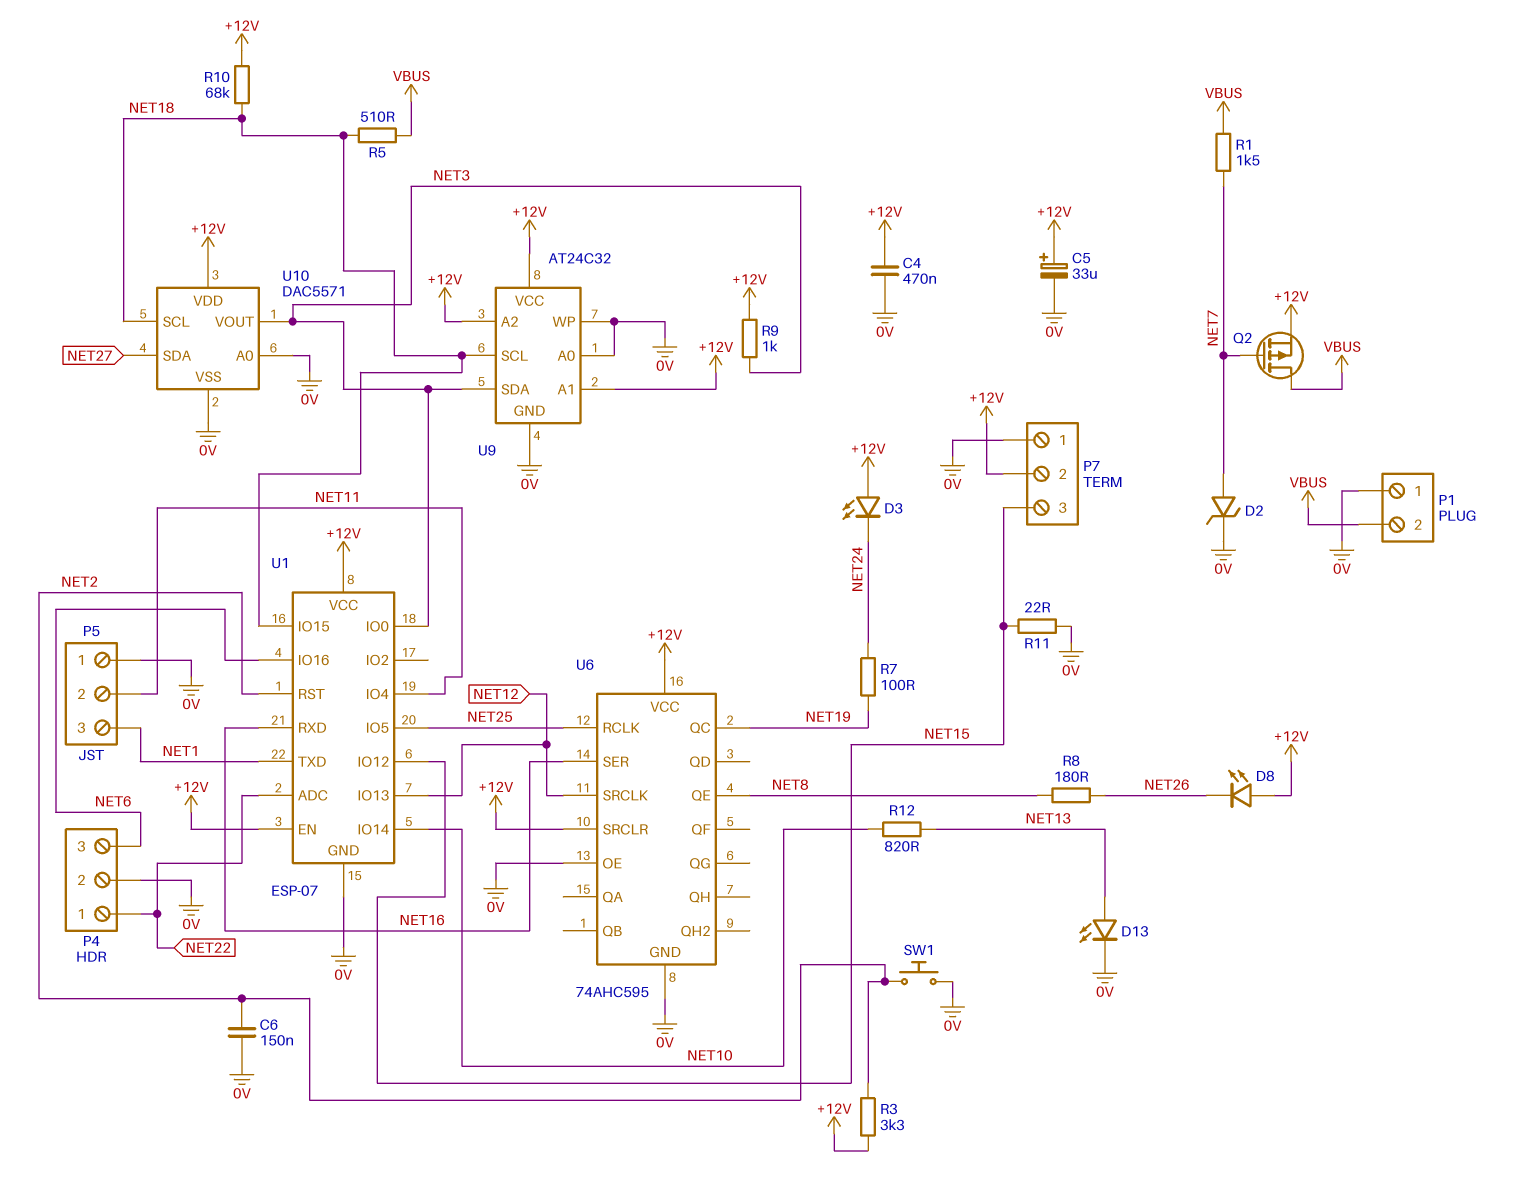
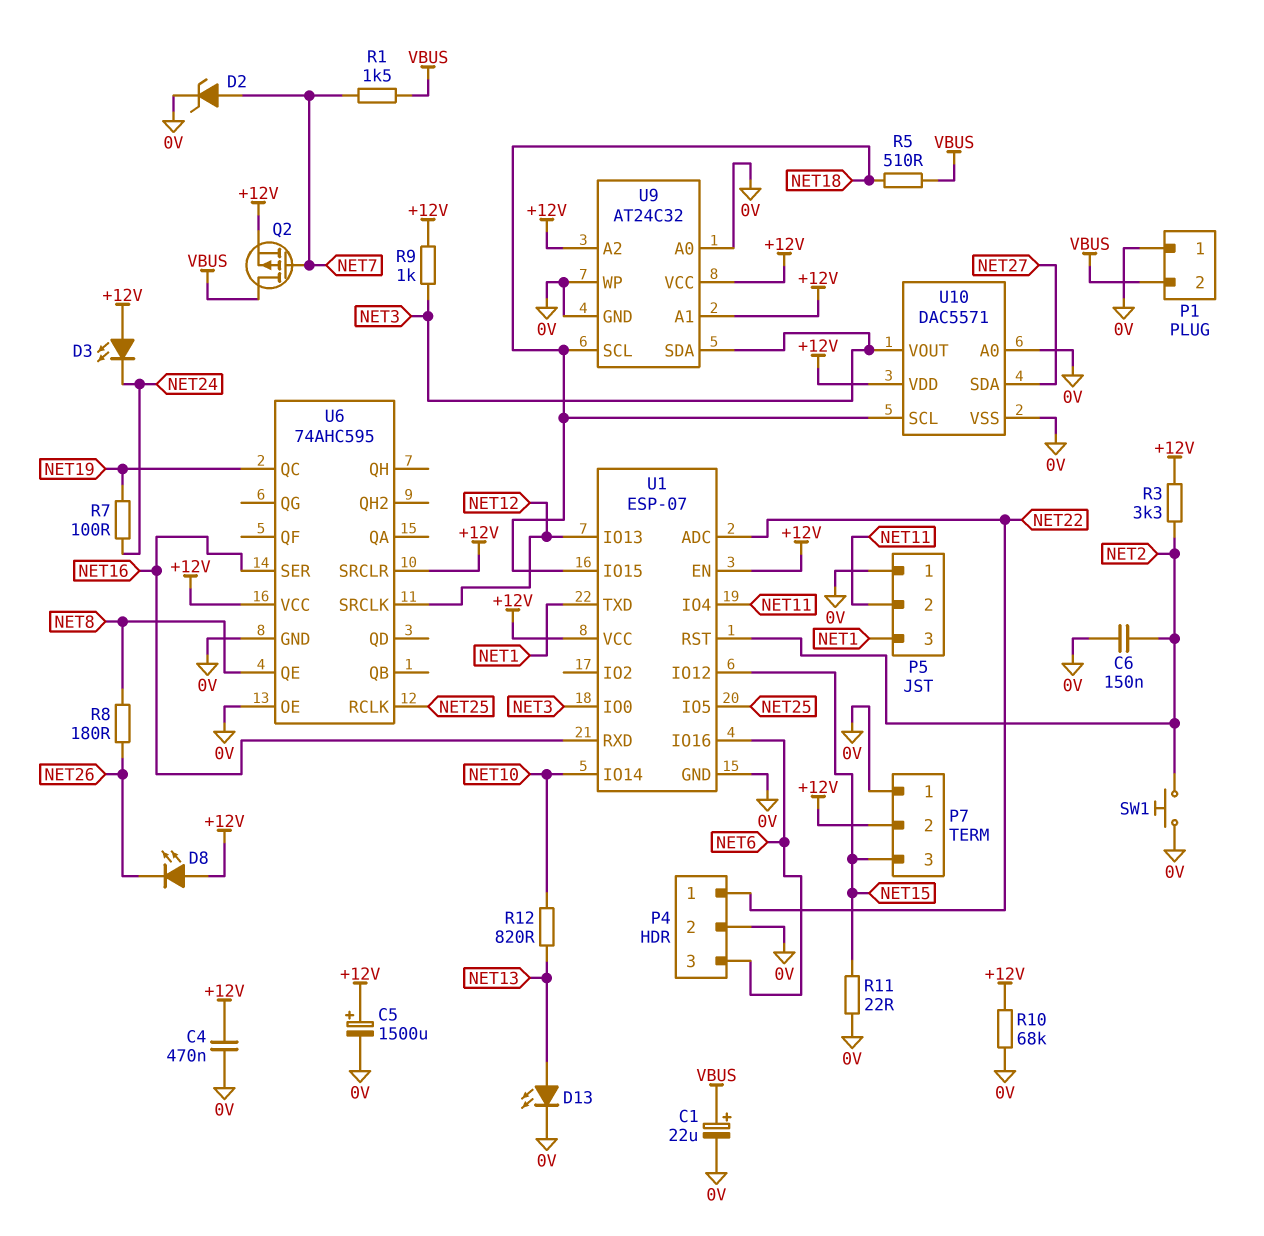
C1: none -> 22uF (plus VBUS, minus 0V)
C5: 33uF (plus +12V, minus 0V) -> 1500uF (plus +12V, minus 0V)
R10: 68k (+12V, NET18) -> 68k (+12V, 0V)

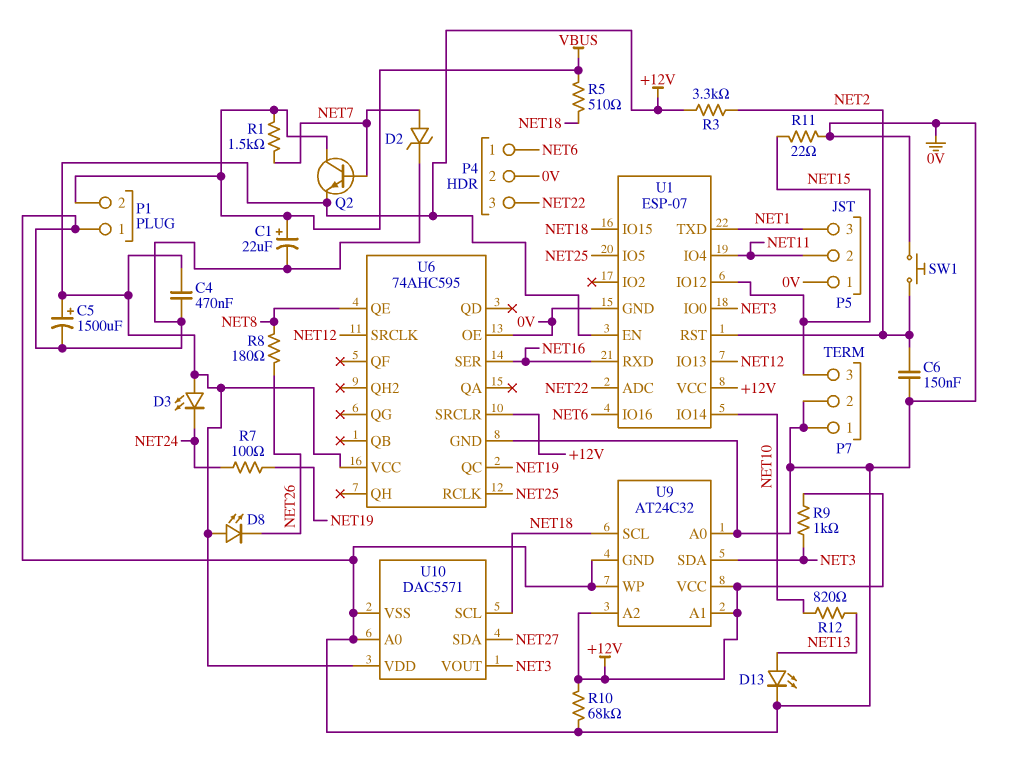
P4 pin 1: NET22 -> NET6
P4 pin 3: NET6 -> NET22
P7 pin 2: +12V -> 0V
Q2: PMOS (G NET7, D VBUS, S +12V) -> NPN (B NET7, C VBUS, E +12V)

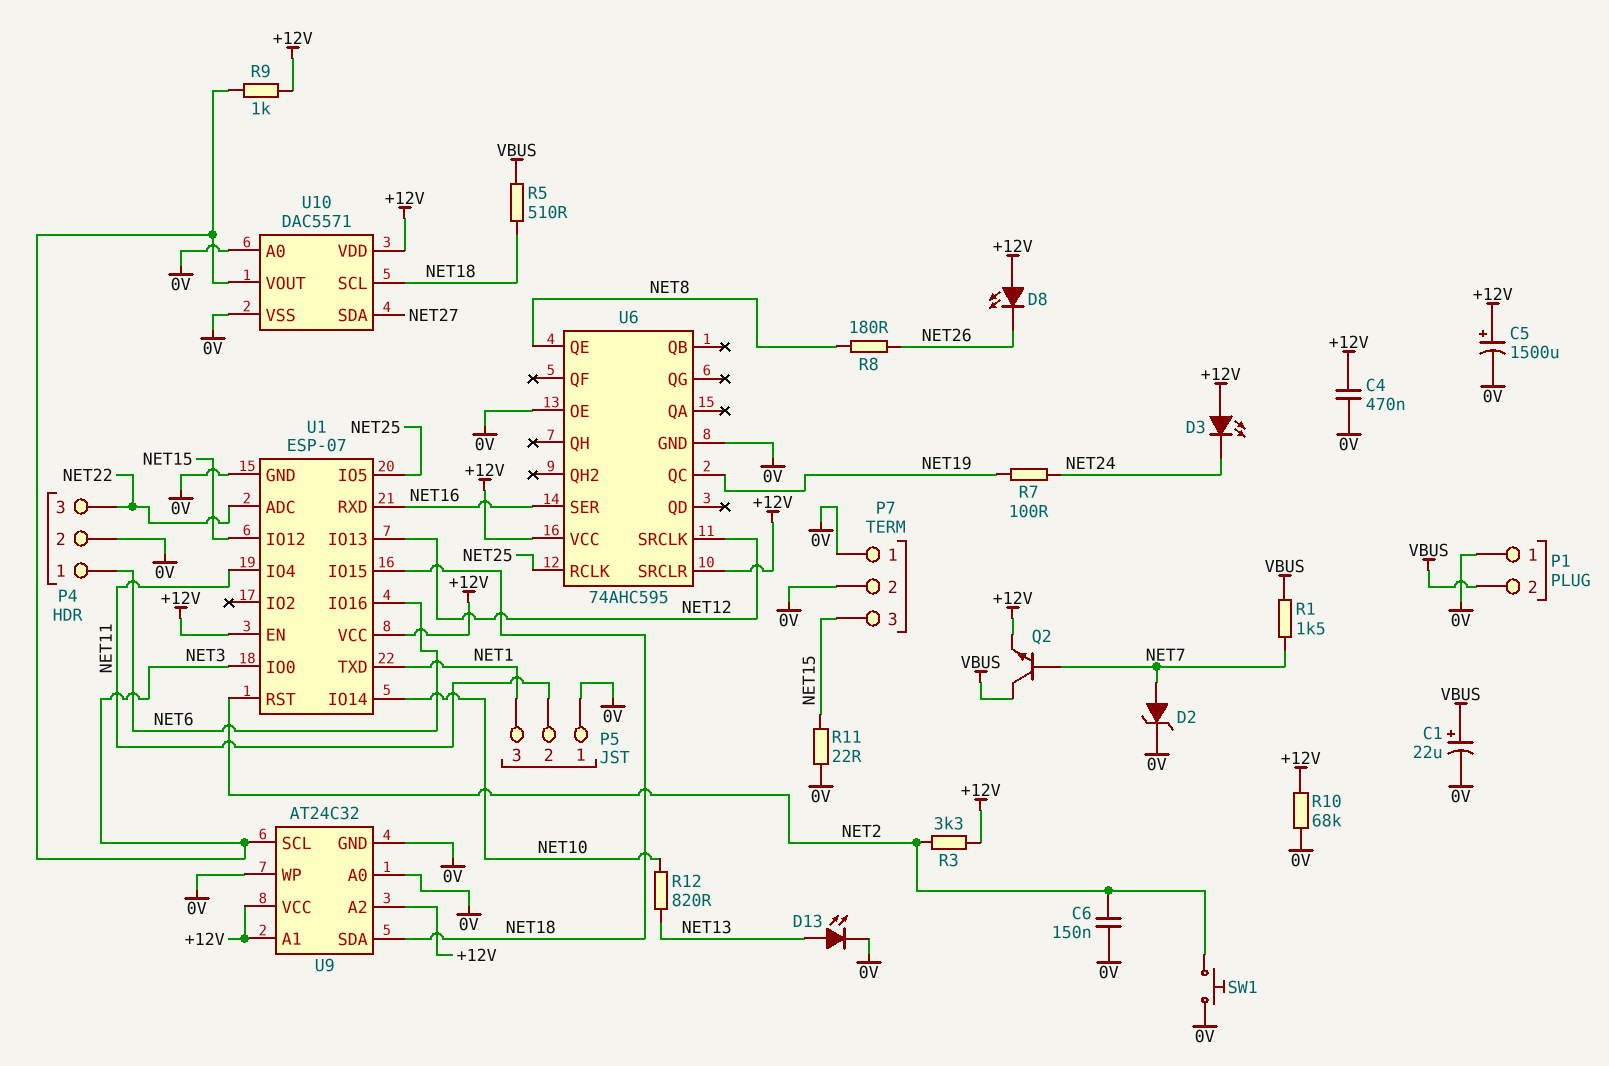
U9 pin SCL: NET18 -> NET3
U9 pin SDA: NET3 -> NET18

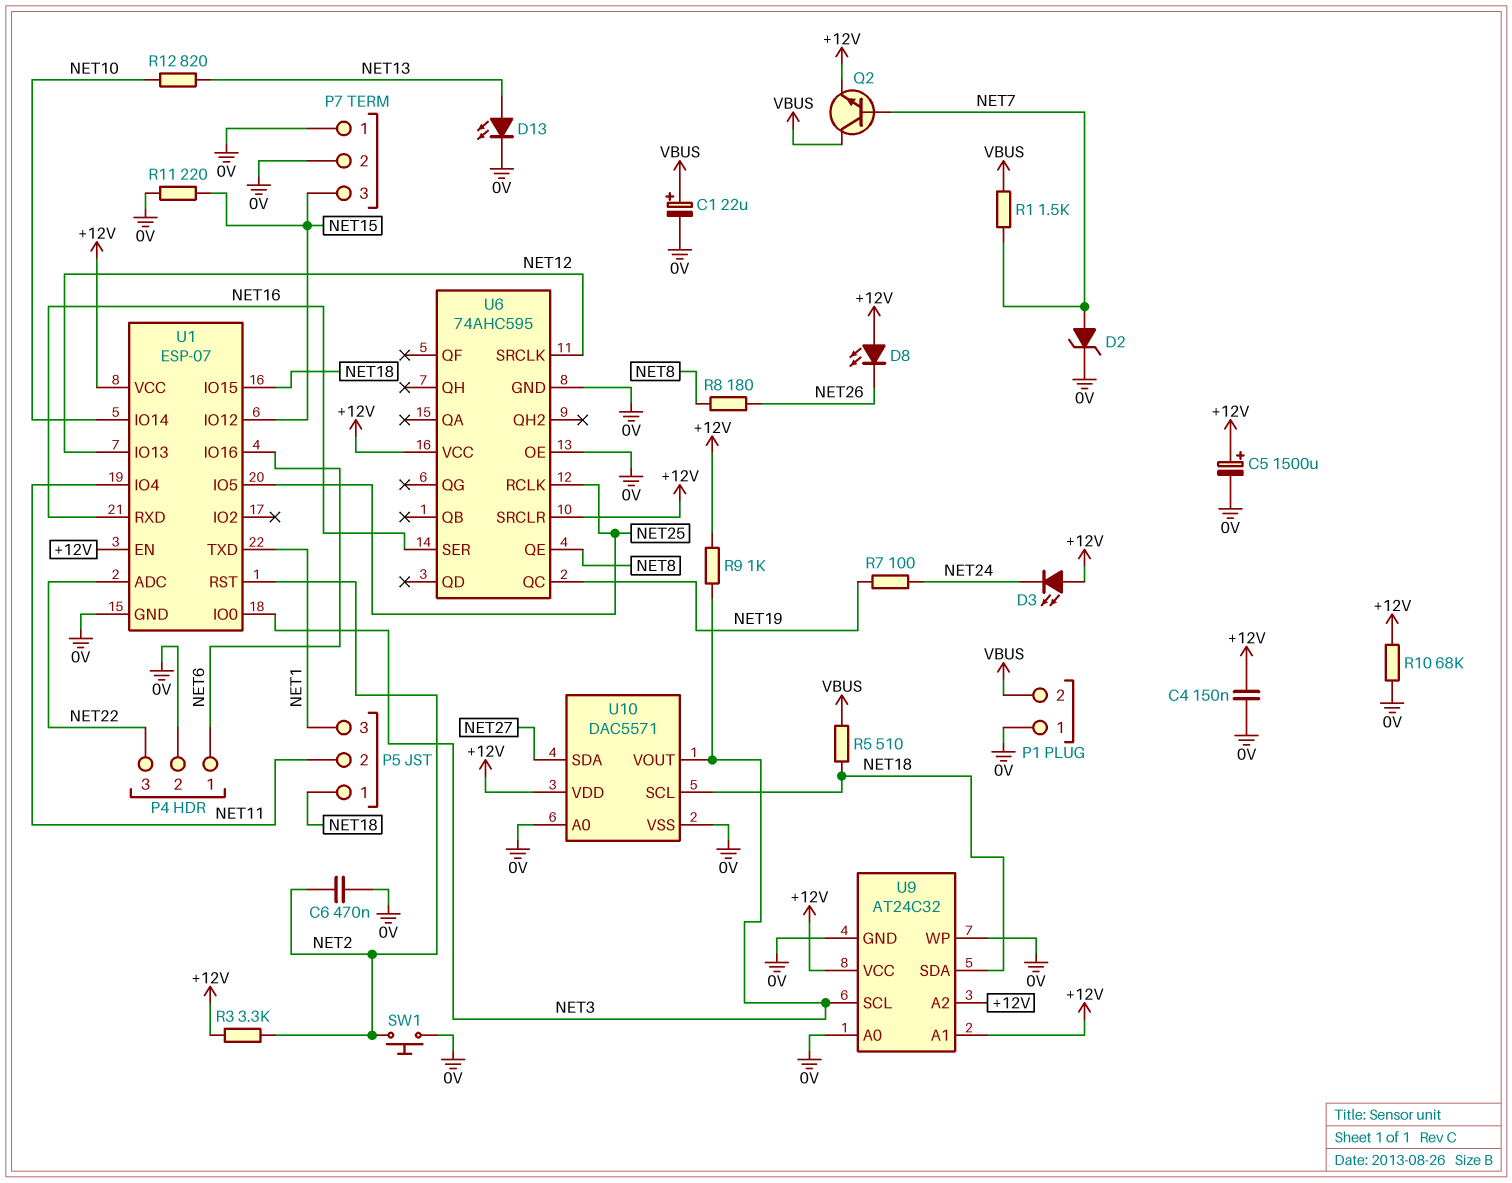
C4: 470nF (+12V, 0V) -> 150nF (+12V, 0V)
C6: 150nF (0V, NET2) -> 470nF (0V, NET2)
P5 pin 1: 0V -> NET18
R11: 22 (0V, NET15) -> 220 (0V, NET15)

